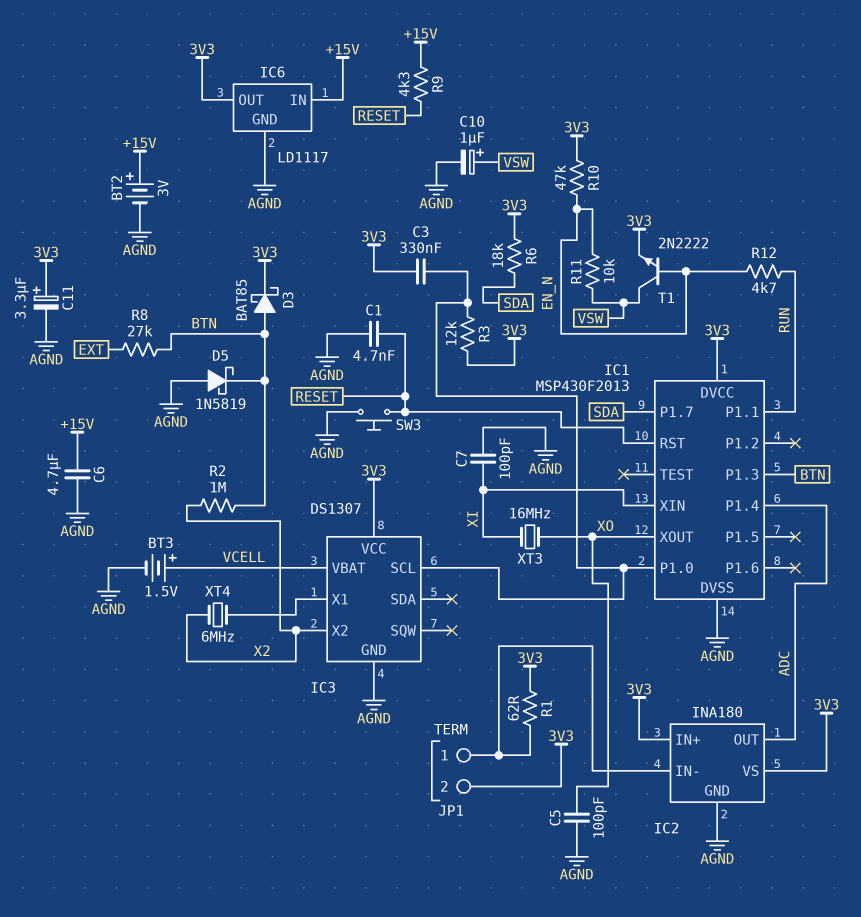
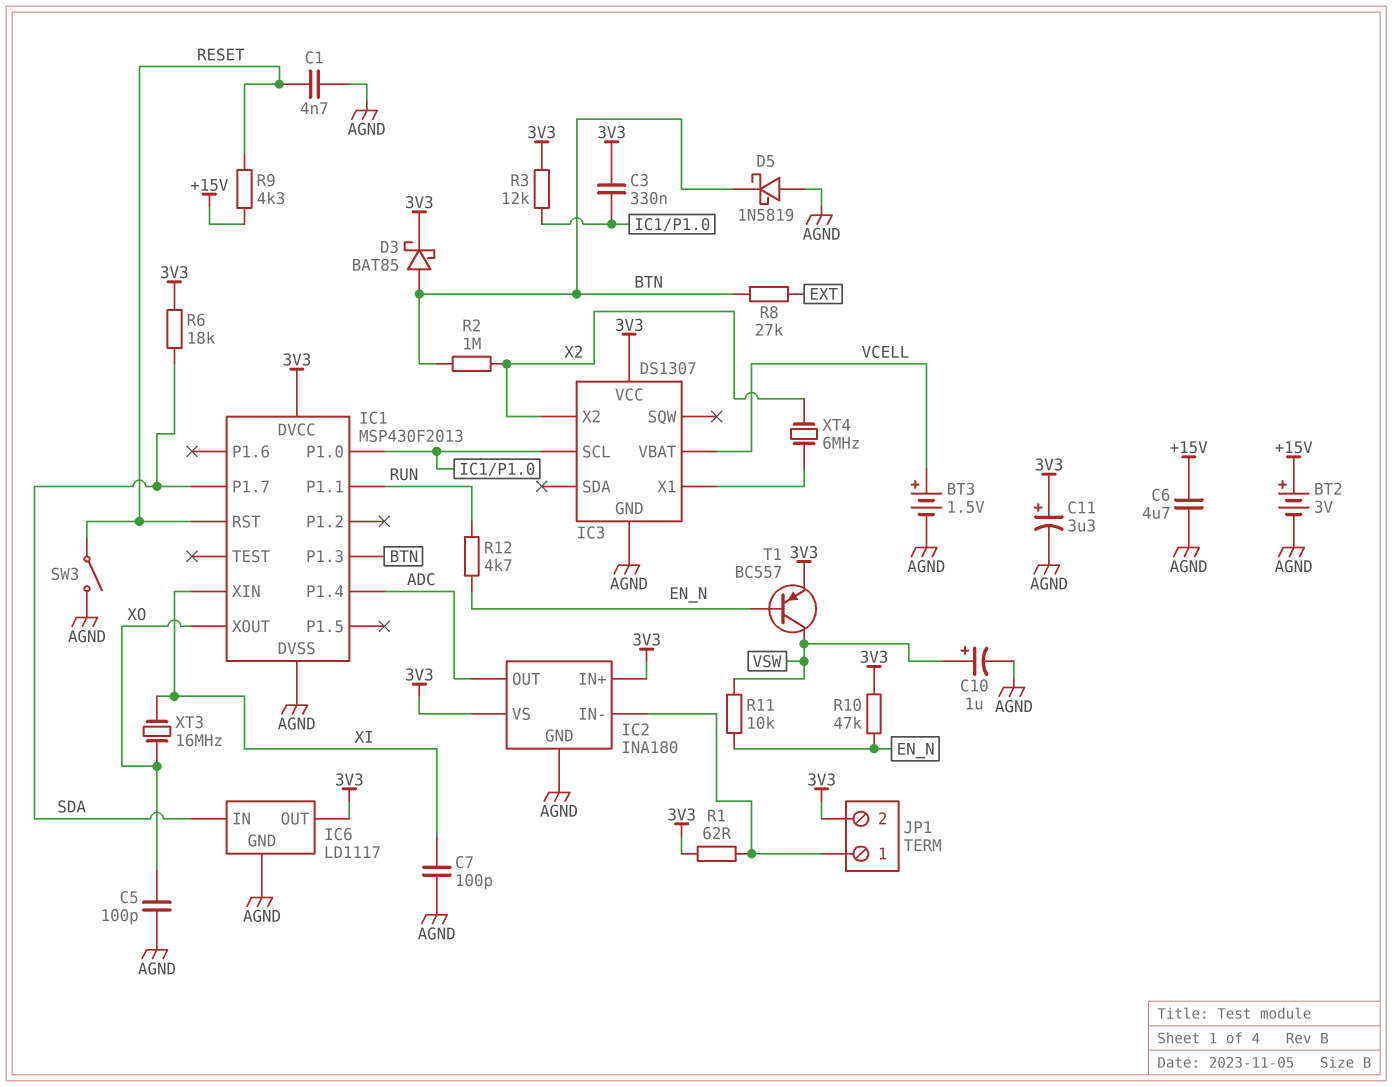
IC6 pin IN: +15V -> SDA
SW3: button (AGND, RESET) -> switch (AGND, RESET)
T1: NPN 2N2222 (B EN_N, C VSW, E 3V3) -> PNP BC557 (B EN_N, C VSW, E 3V3)

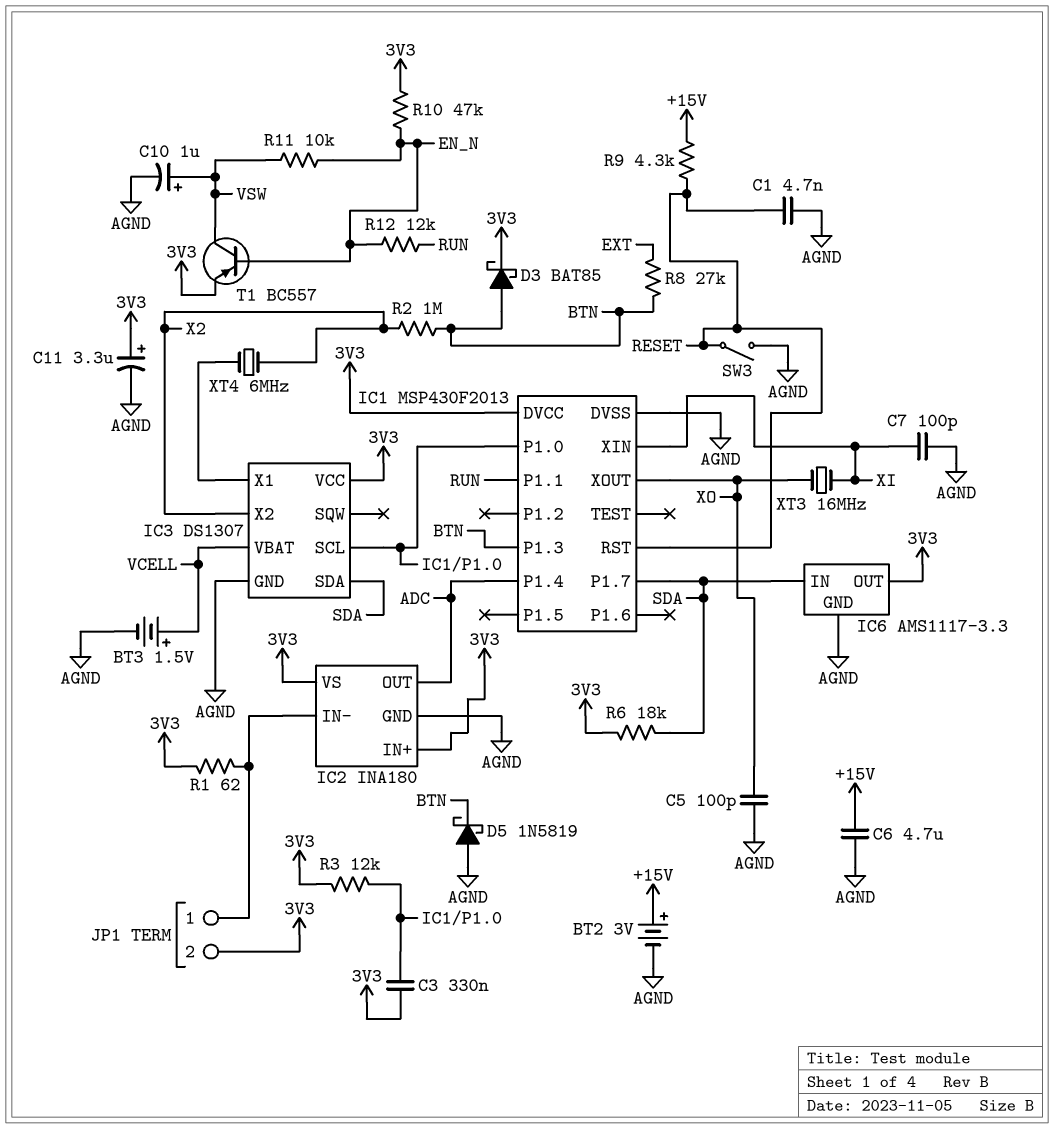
IC3 pin SDA: none -> SDA
IC6: LD1117 -> AMS1117-3.3
R12: 4.7k (EN_N, RUN) -> 12k (EN_N, RUN)

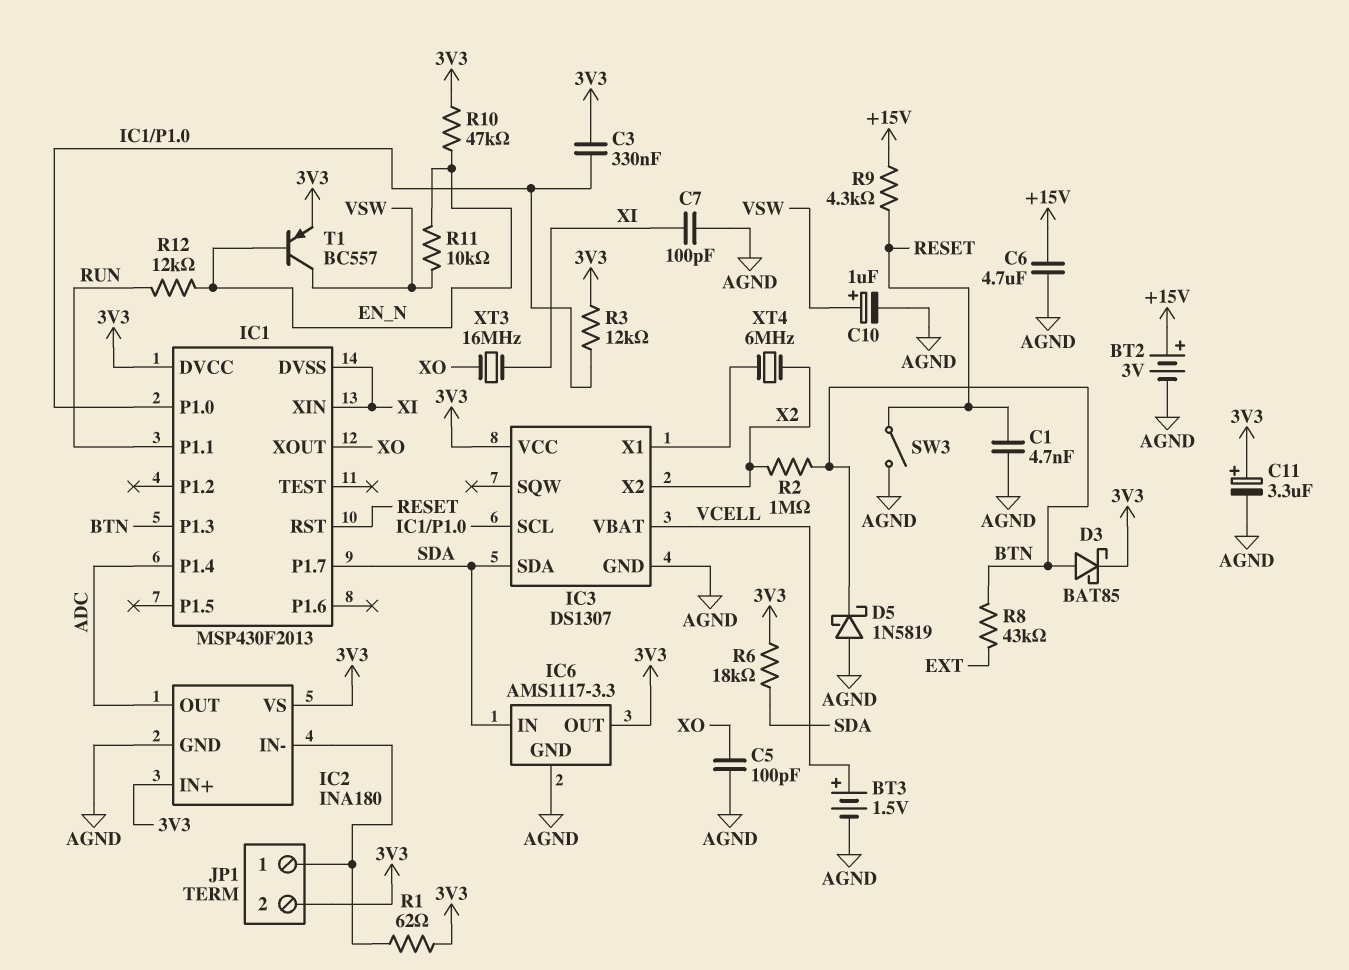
IC1 pin DVSS: AGND -> XI
R8: 27k (BTN, EXT) -> 43k (BTN, EXT)

